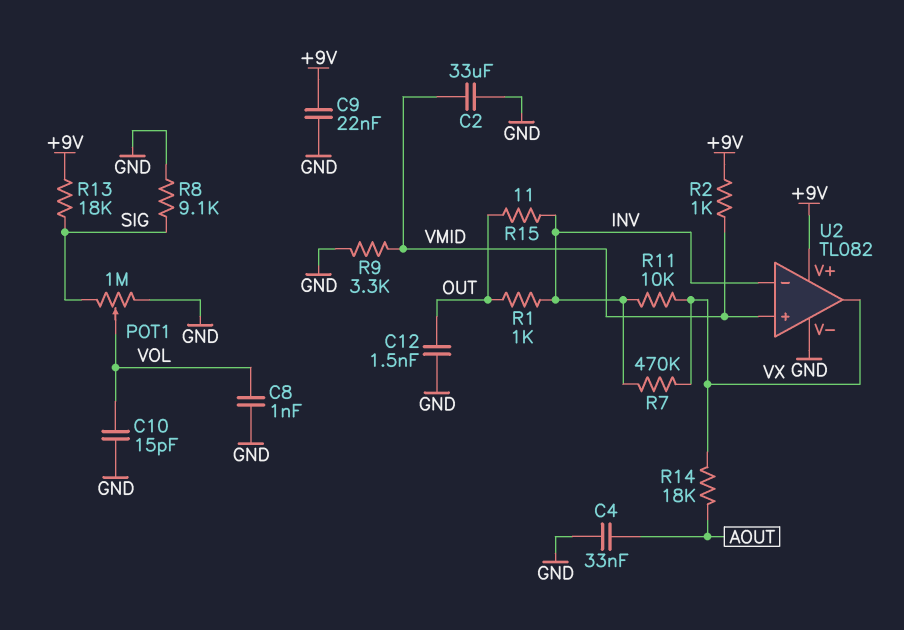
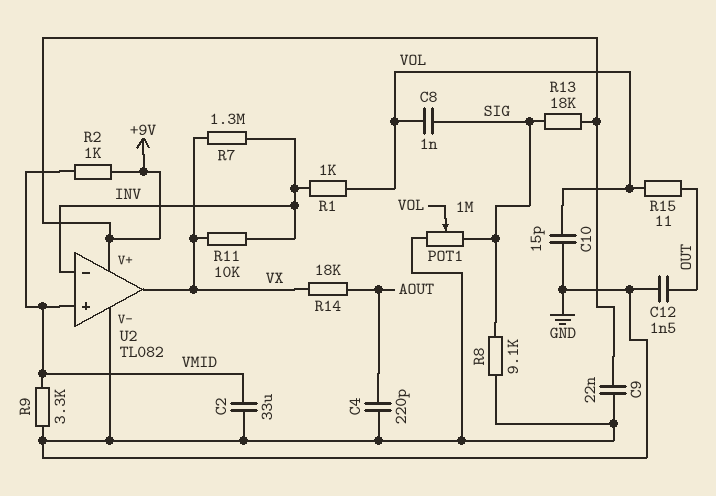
C4: 33nF (AOUT, GND) -> 220pF (AOUT, GND)
C8: 1nF (GND, VOL) -> 1nF (SIG, VOL)
R1: 1k (INV, OUT) -> 1k (INV, VOL)
R7: 470k (INV, VX) -> 1.3M (INV, VX)
R15: 11 (INV, OUT) -> 11 (OUT, VOL)

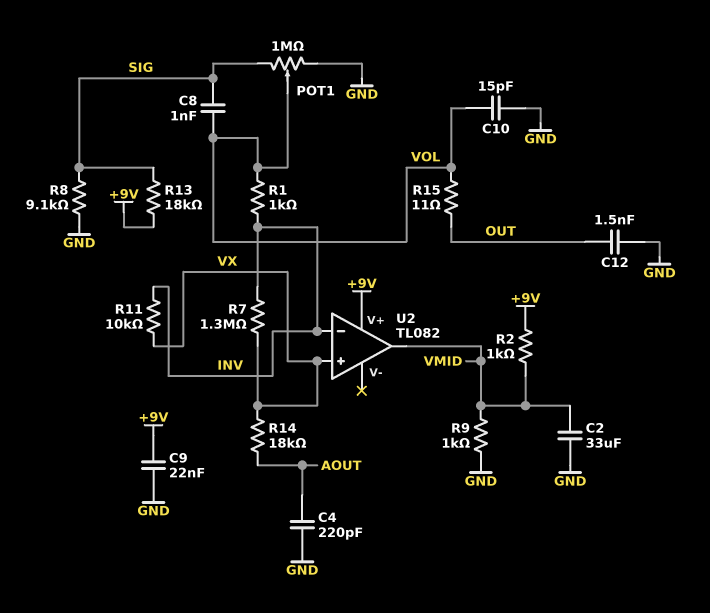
R9: 3.3k (GND, VMID) -> 1k (GND, VMID)
U2 pin V-: GND -> none
U2 pin in+: VMID -> VX
U2 pin out: VX -> VMID

